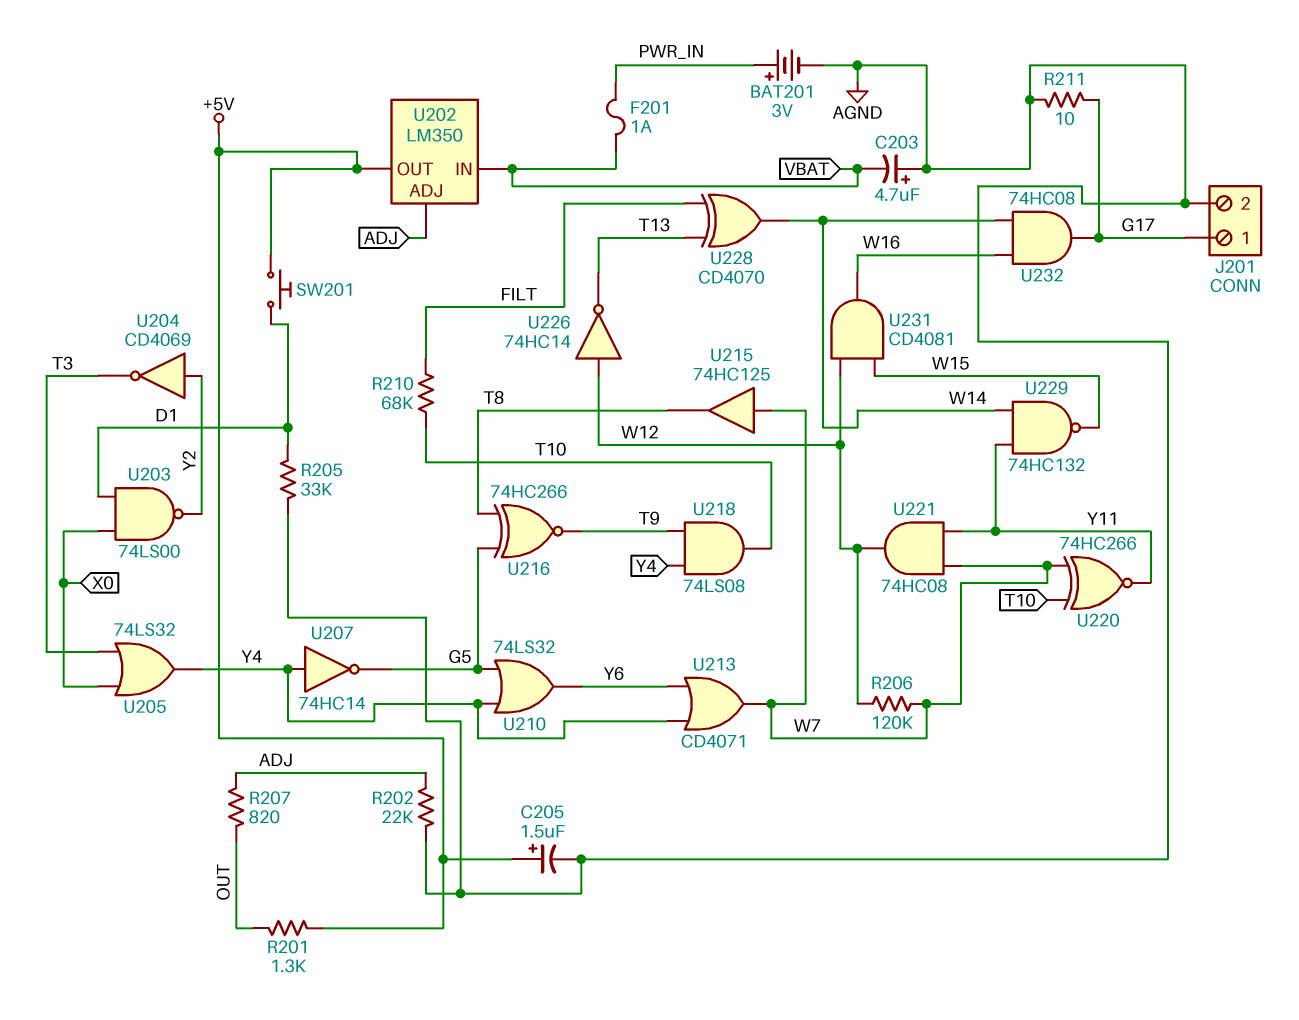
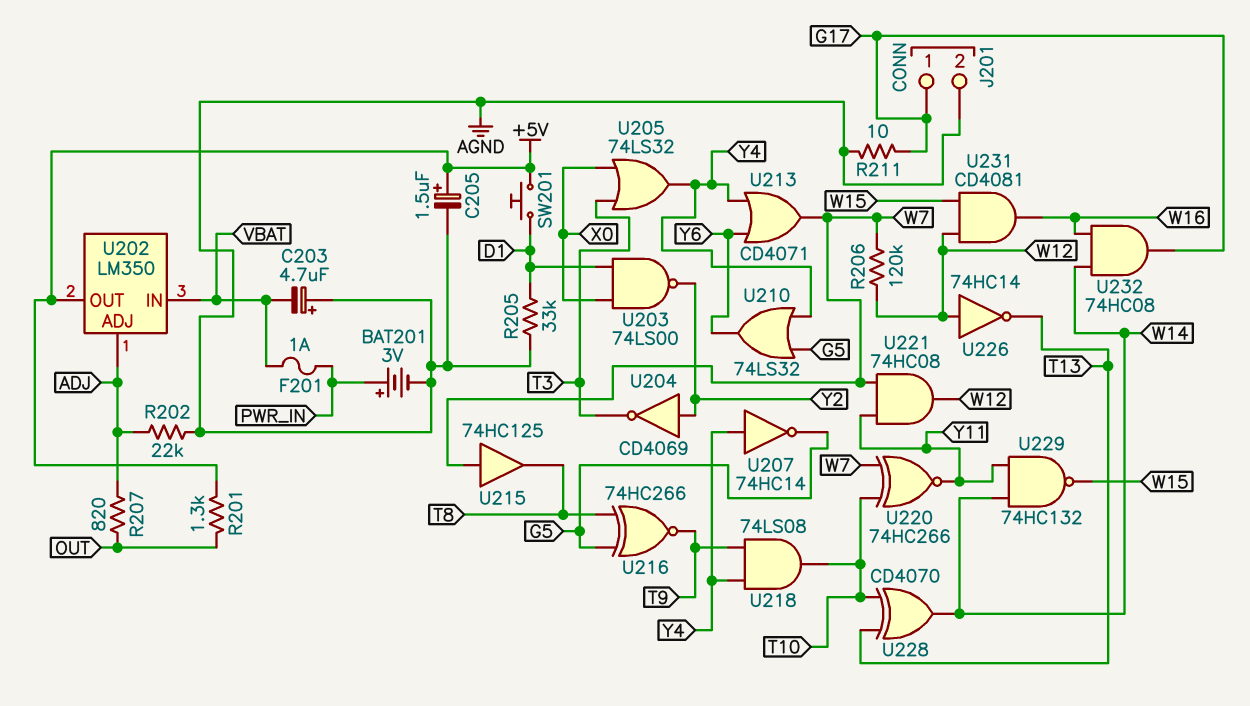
R210: 68k (FILT, T10) -> none
U228: XOR CD4070 (in FILT, in T13, out W14) -> XOR CD4070 (in T10, in T13, out W14)

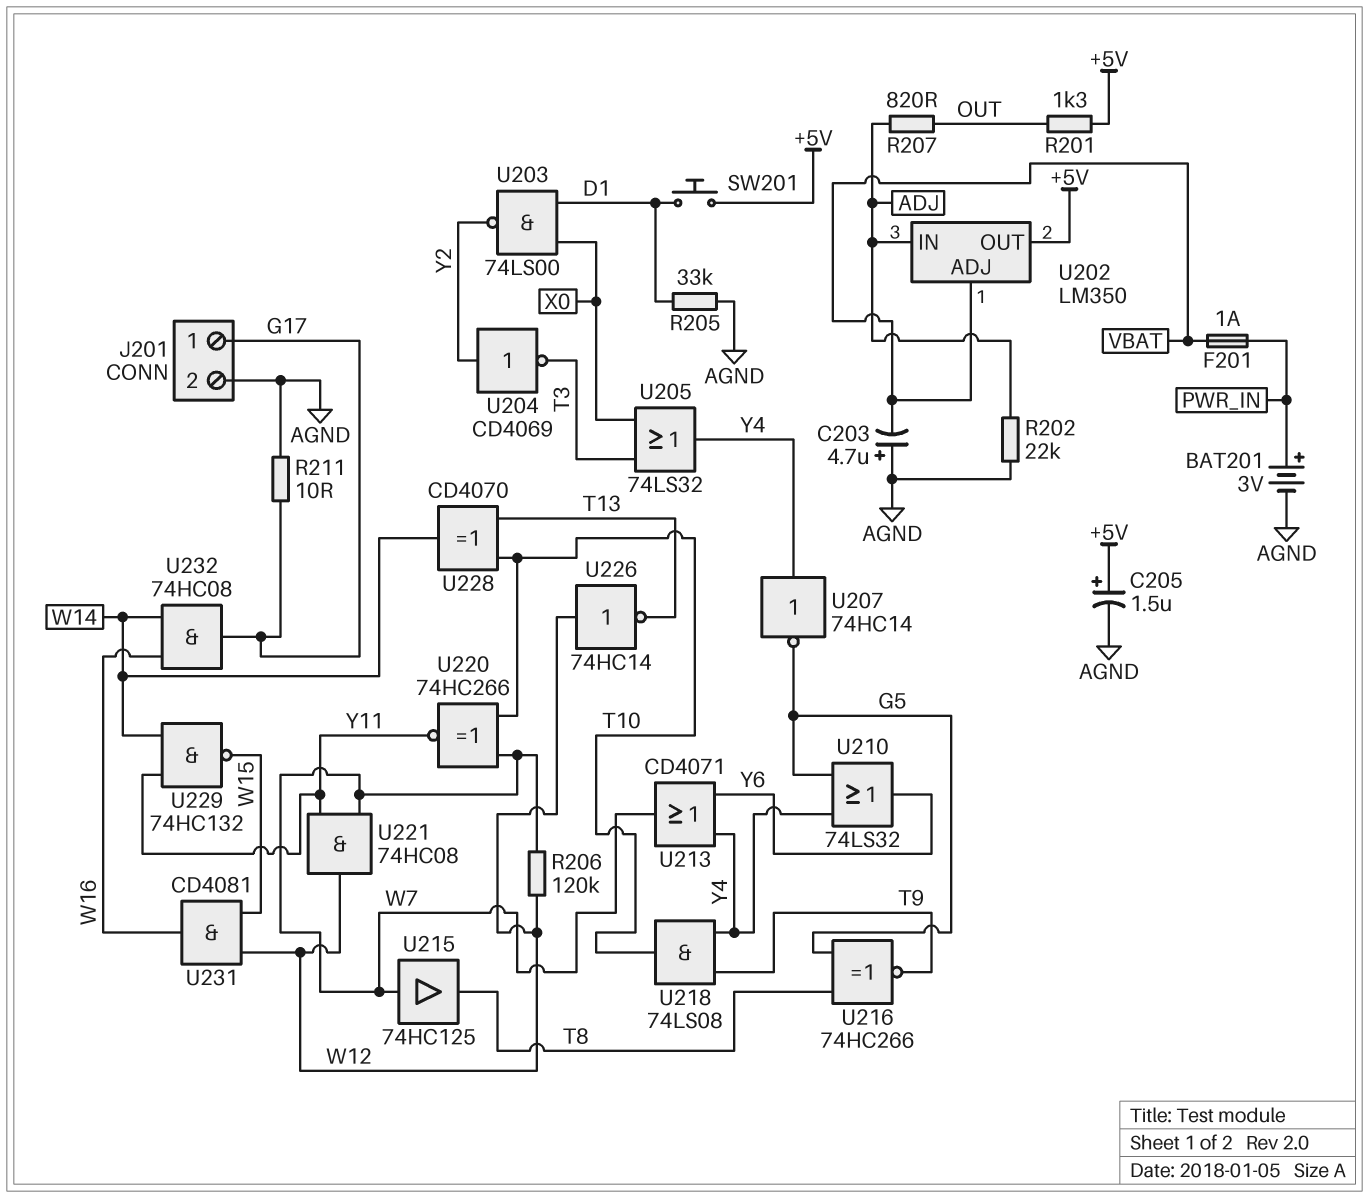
U202 pin ADJ: ADJ -> VBAT
U202 pin IN: VBAT -> ADJ

